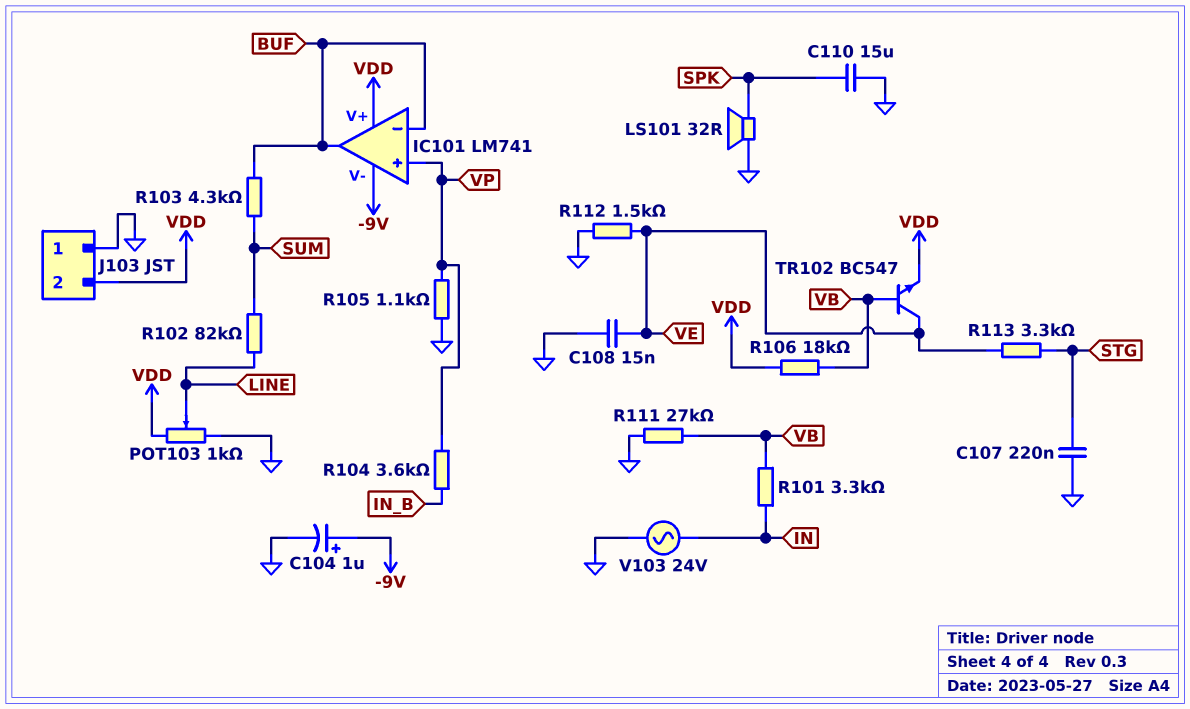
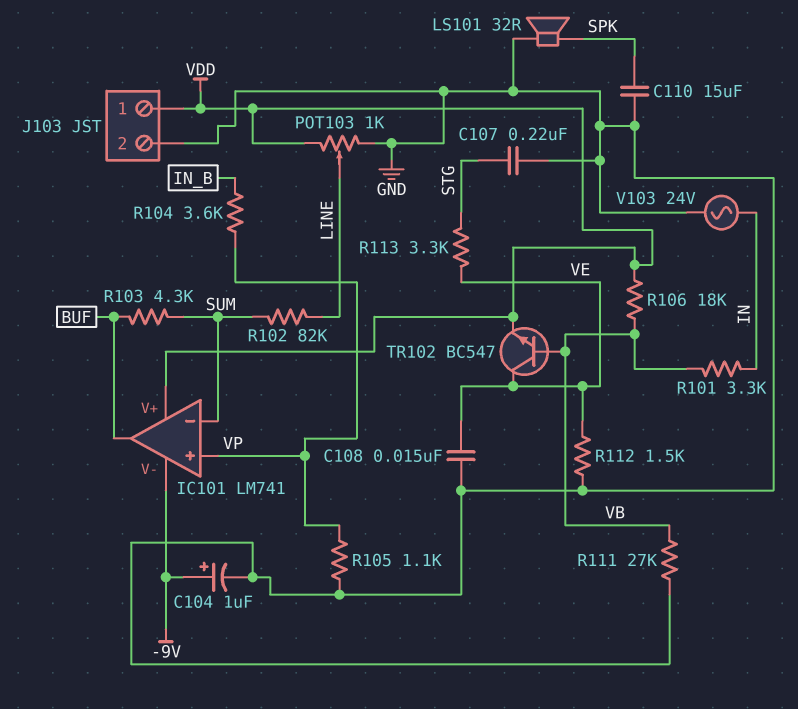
IC101 pin in-: BUF -> SUM
J103 pin 1: GND -> VDD
J103 pin 2: VDD -> GND

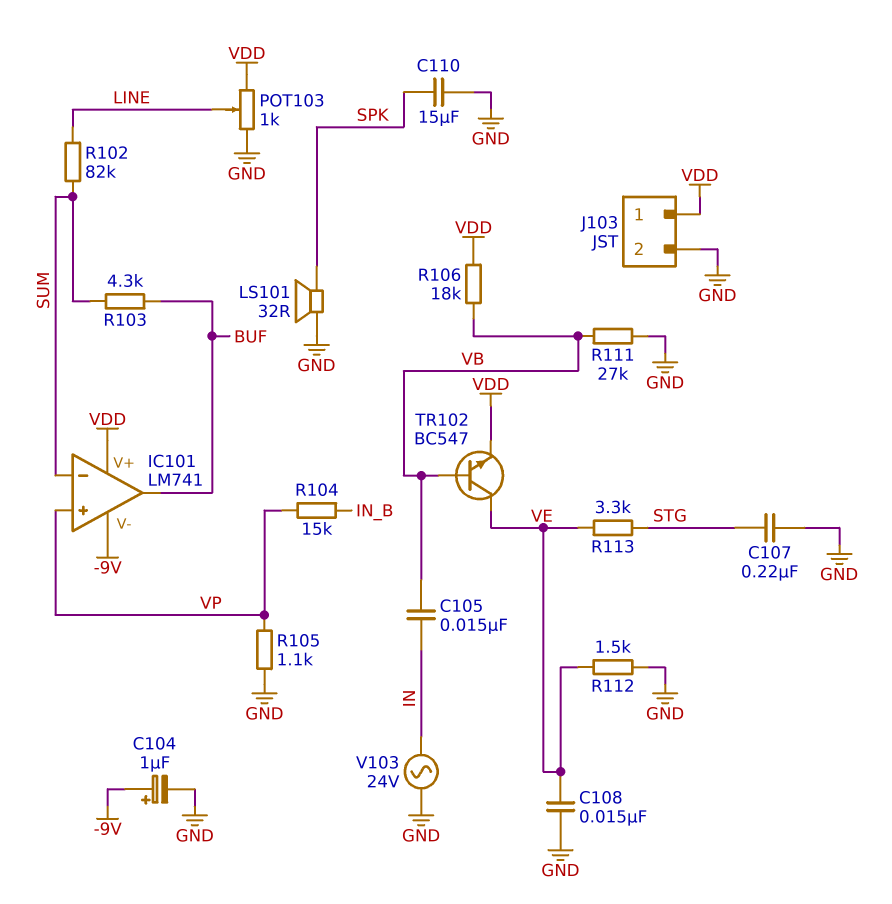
C105: none -> 15nF (IN, VB)
R101: 3.3k (IN, VB) -> none
R104: 3.6k (IN_B, VP) -> 15k (IN_B, VP)

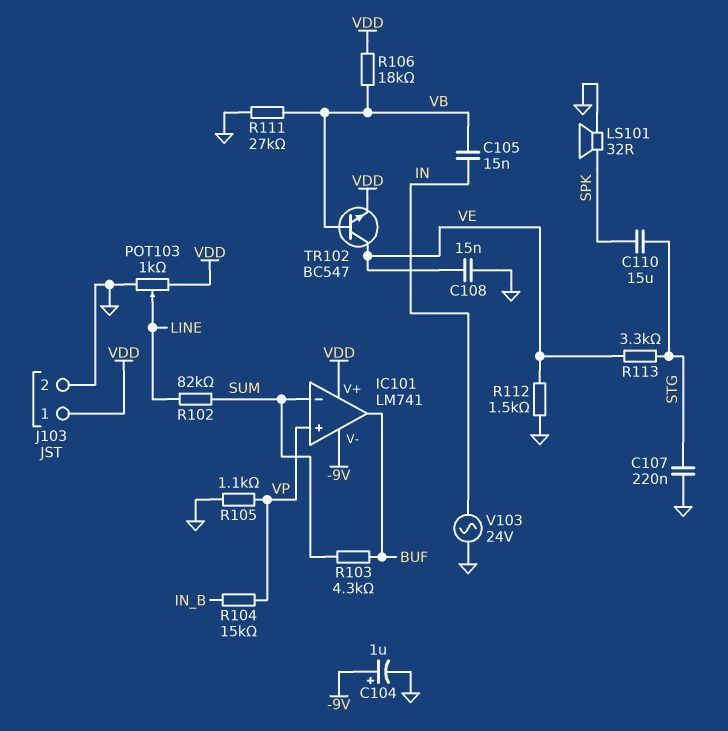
C110: 15uF (GND, SPK) -> 15uF (SPK, STG)

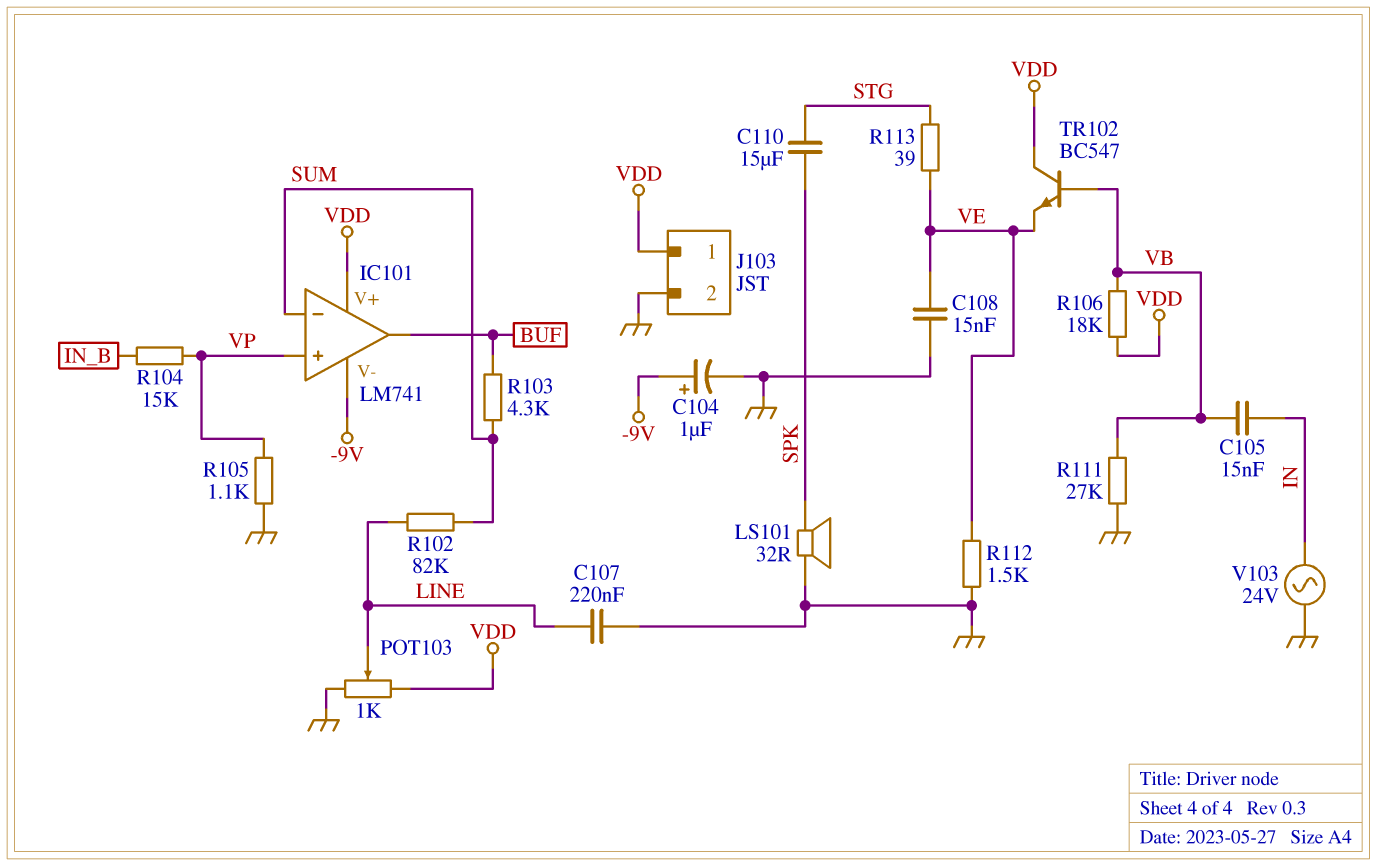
C107: 220nF (GND, STG) -> 220nF (GND, LINE)
R113: 3.3k (STG, VE) -> 39 (STG, VE)
TR102: NPN BC547 (B VB, C VE, E VDD) -> NPN BC547 (B VB, C VDD, E VE)

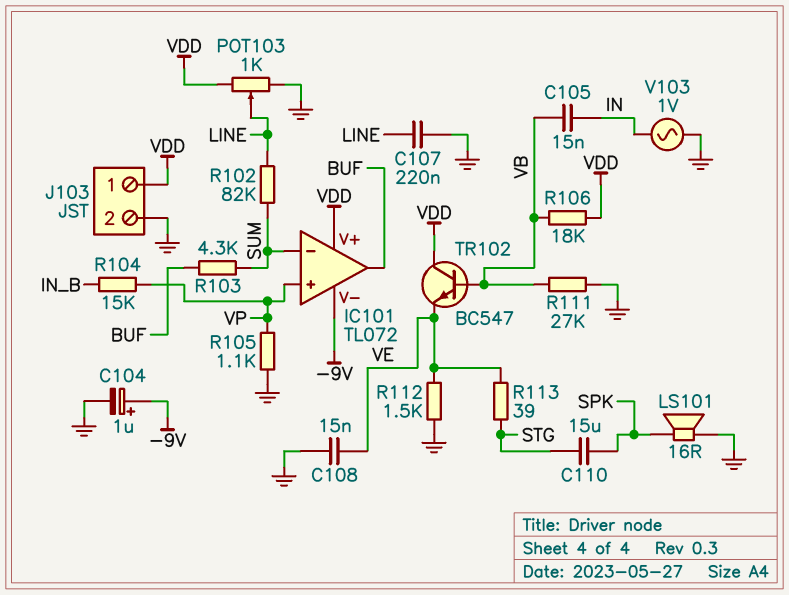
IC101: LM741 -> TL072
LS101: speaker 32R (GND, SPK) -> speaker 16R (GND, SPK)
V103: AC 24V (GND, IN) -> AC 1V (GND, IN)

